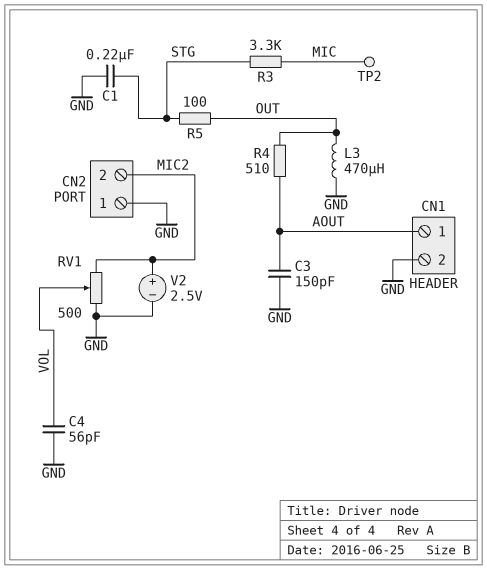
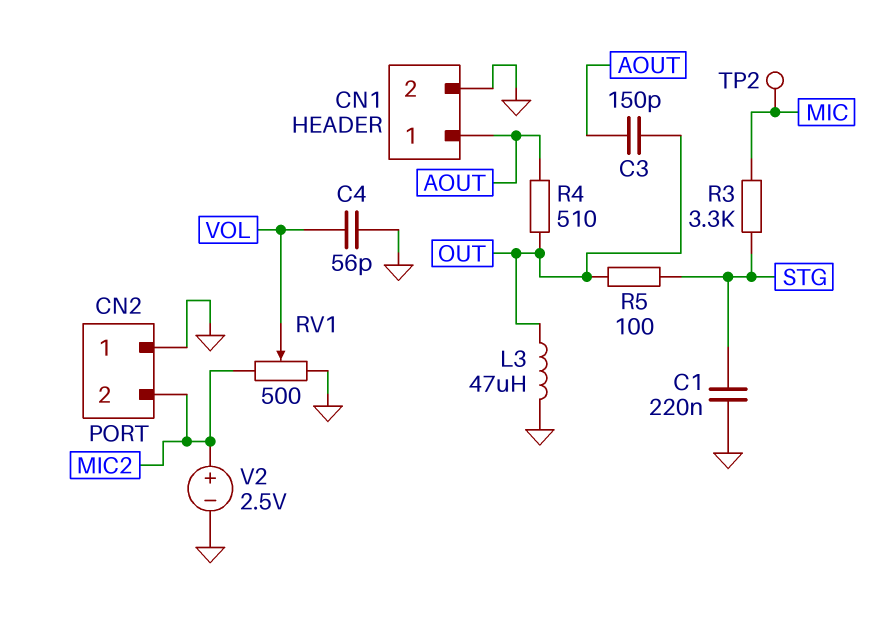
C3: 150pF (AOUT, GND) -> 150pF (AOUT, OUT)
L3: 470uH (GND, OUT) -> 47uH (GND, OUT)

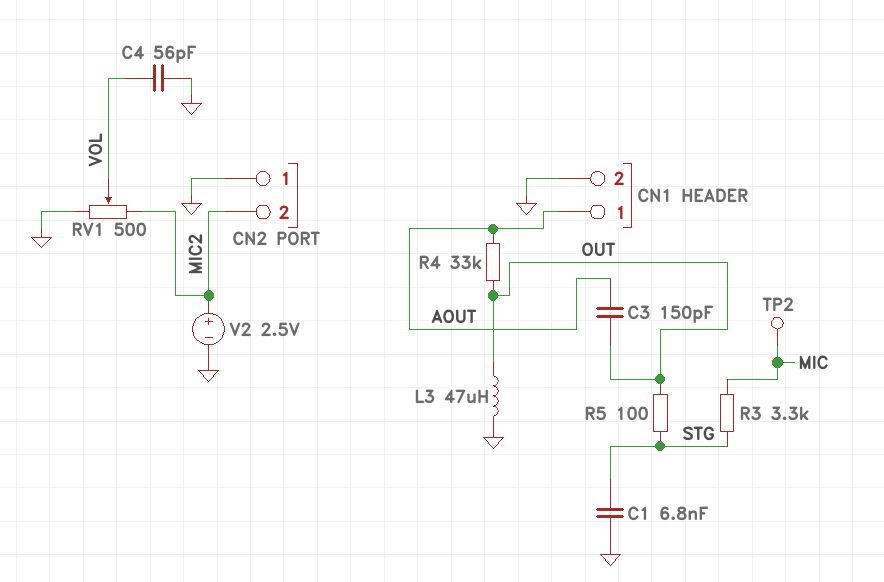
C1: 220nF (GND, STG) -> 6.8nF (GND, STG)
R4: 510 (AOUT, OUT) -> 33k (AOUT, OUT)

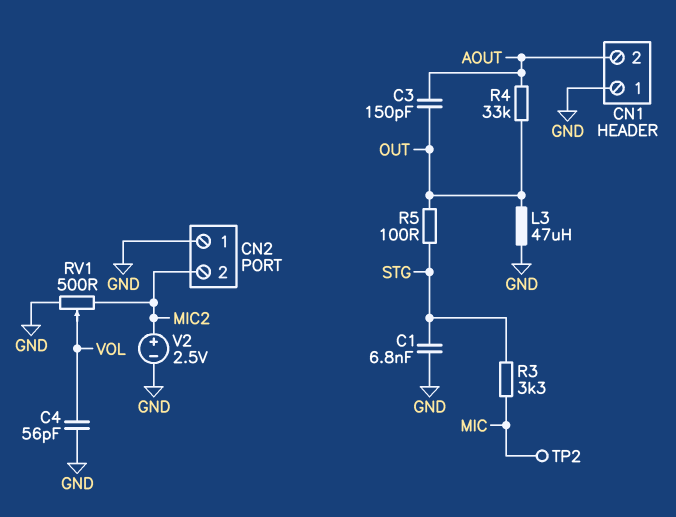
CN1 pin 1: AOUT -> GND
CN1 pin 2: GND -> AOUT

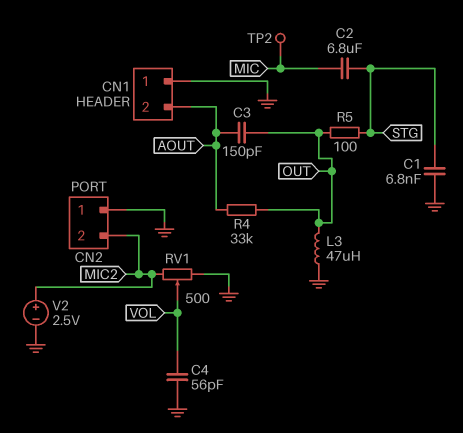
C2: none -> 6.8uF (MIC, STG)
R3: 3.3k (MIC, STG) -> none

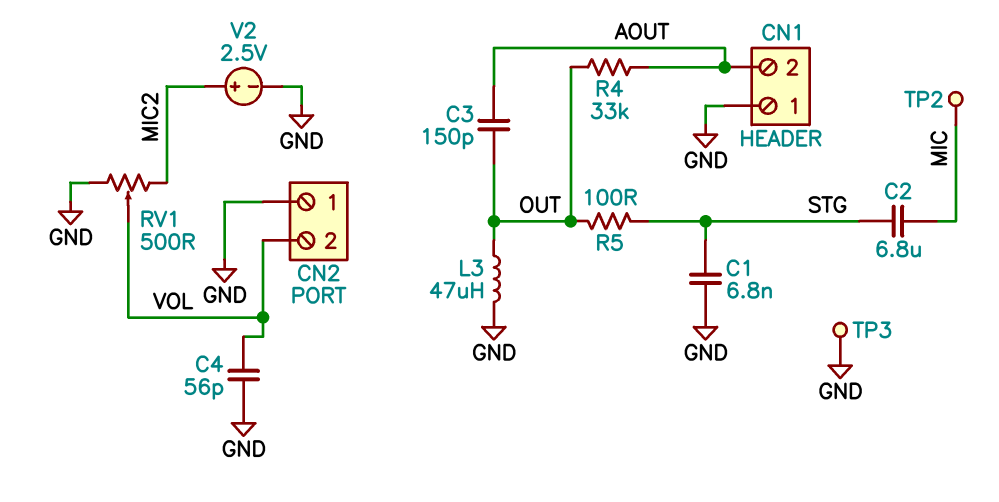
CN2 pin 2: MIC2 -> VOL
TP3: none -> test point (GND)

